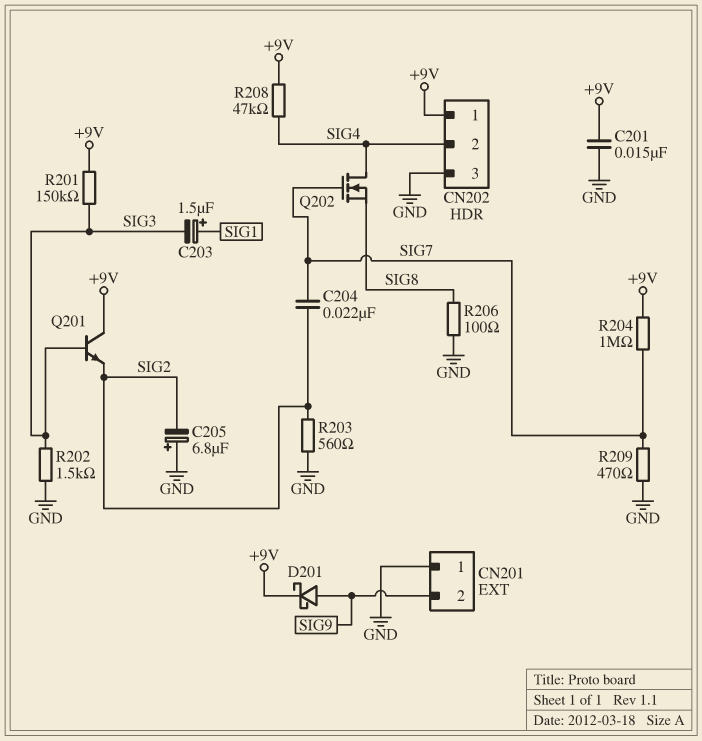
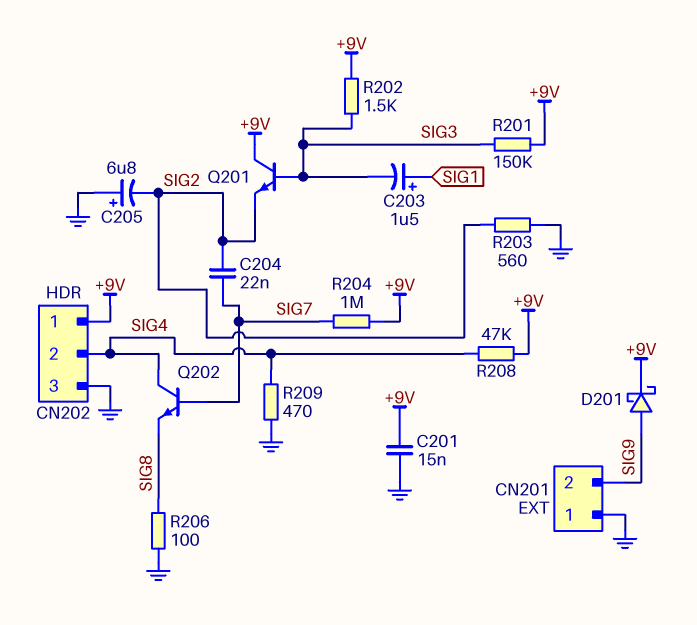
Q202: NMOS (G SIG7, D SIG4, S SIG8) -> NPN (B SIG7, C SIG4, E SIG8)
R202: 1.5k (GND, SIG3) -> 1.5k (+9V, SIG3)
R209: 470 (GND, SIG7) -> 470 (GND, SIG4)

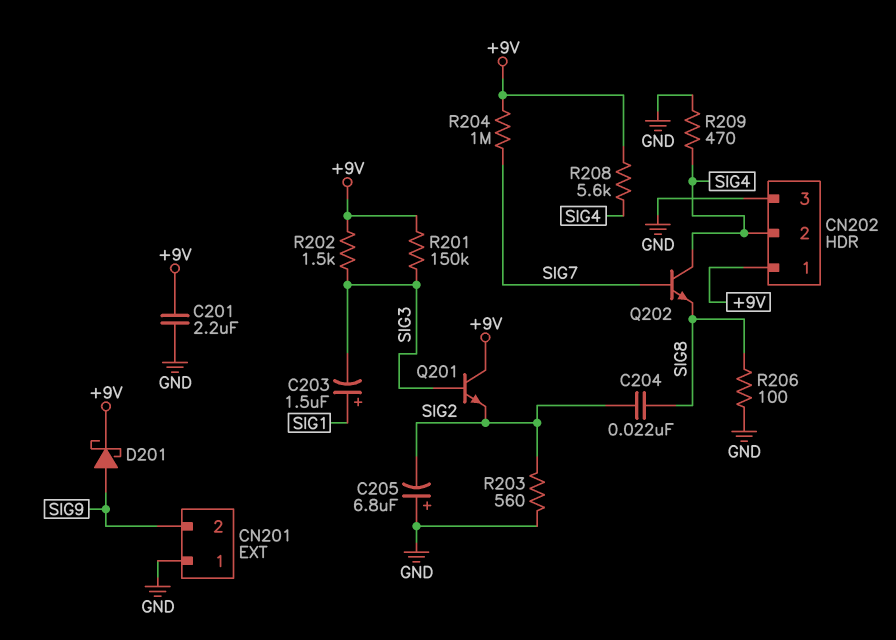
C201: 15nF (+9V, GND) -> 2.2uF (+9V, GND)
C204: 22nF (SIG2, SIG7) -> 22nF (SIG2, SIG8)
R208: 47k (+9V, SIG4) -> 5.6k (+9V, SIG4)

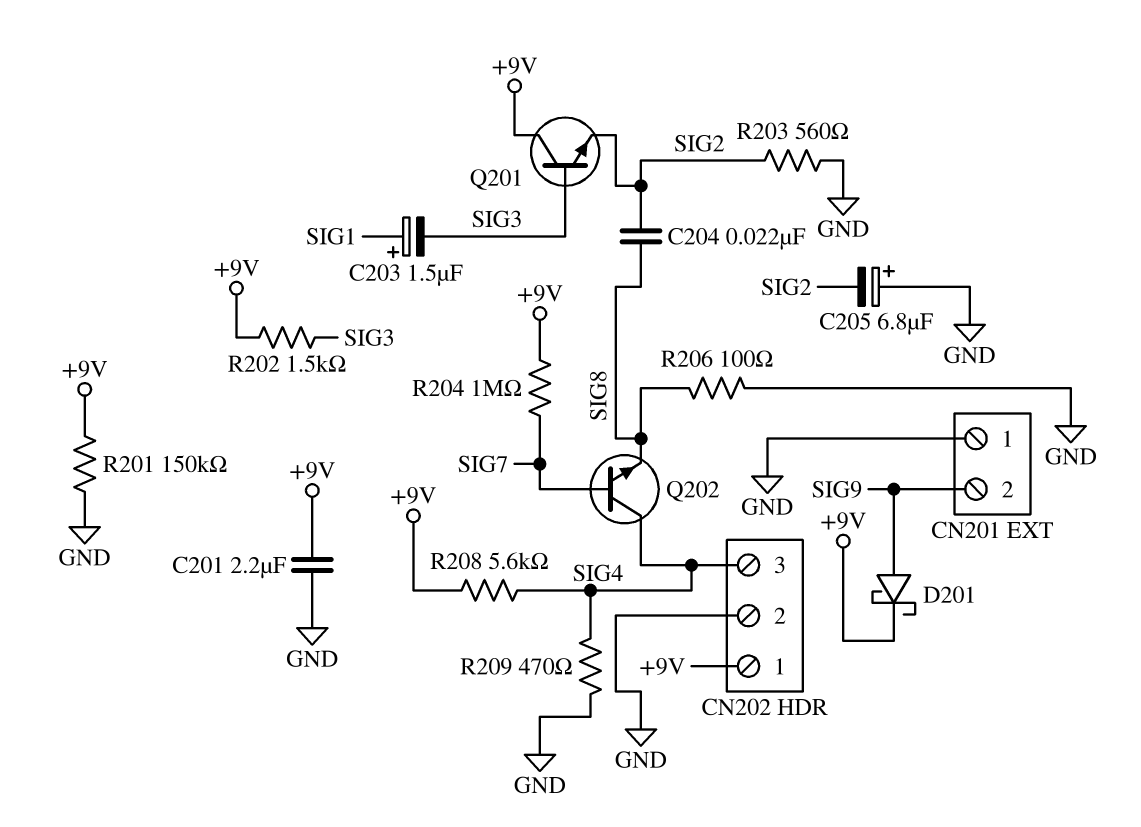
CN202 pin 2: SIG4 -> GND
CN202 pin 3: GND -> SIG4
R201: 150k (+9V, SIG3) -> 150k (+9V, GND)

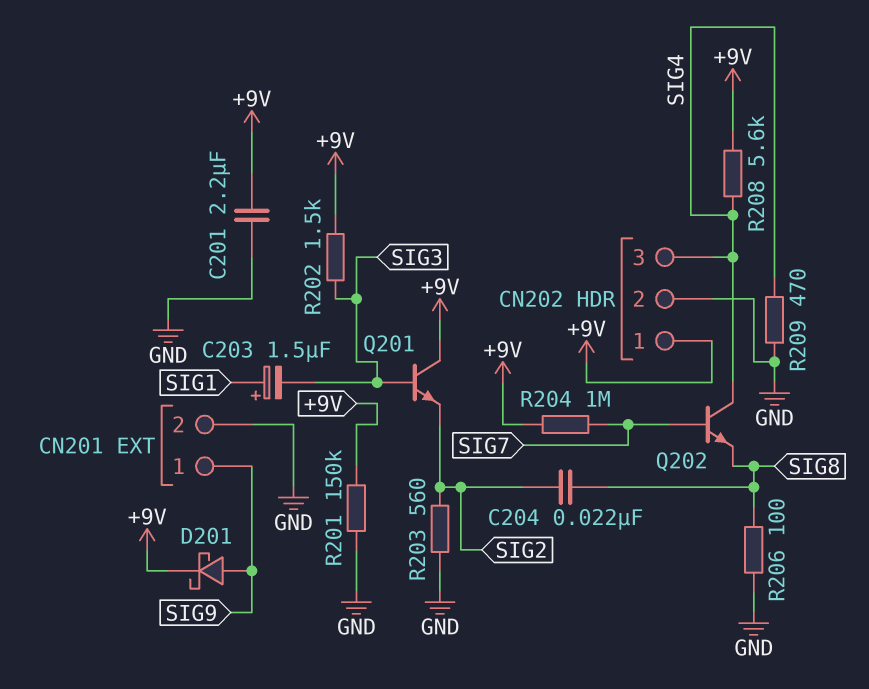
C205: 6.8uF (plus GND, minus SIG2) -> none
CN201 pin 1: GND -> SIG9
CN201 pin 2: SIG9 -> GND

